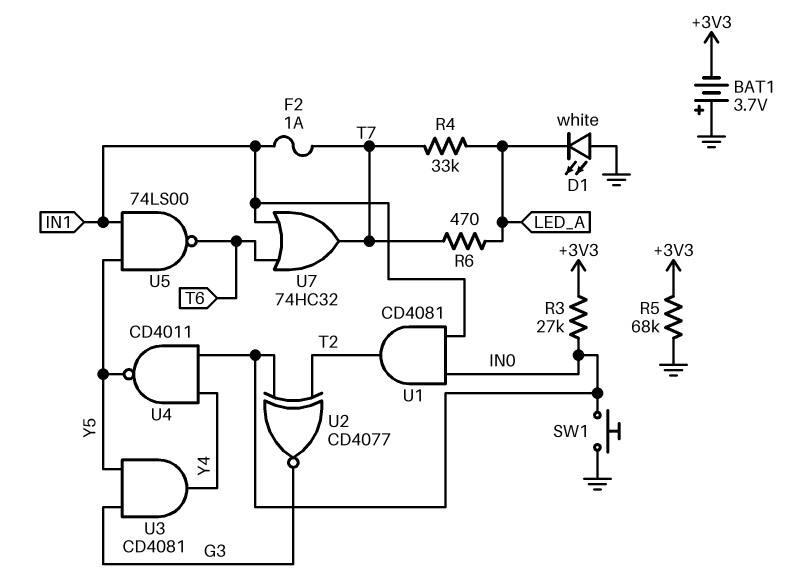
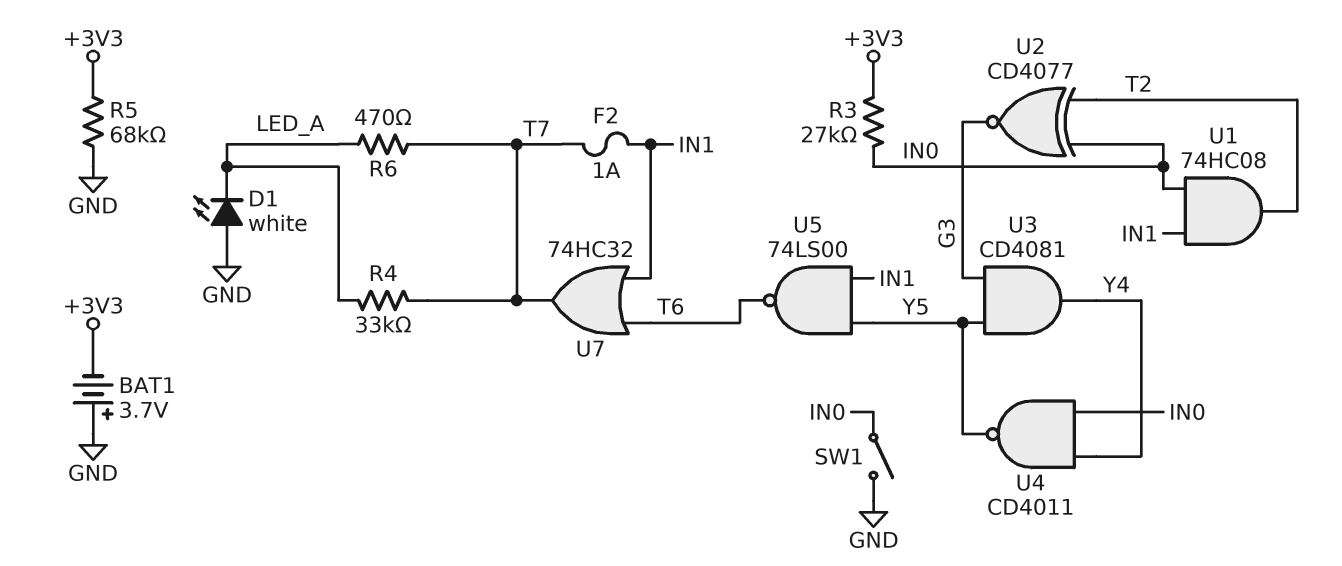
SW1: button (GND, IN0) -> switch (GND, IN0)
U1: AND CD4081 (in IN0, in IN1, out T2) -> AND 74HC08 (in IN0, in IN1, out T2)

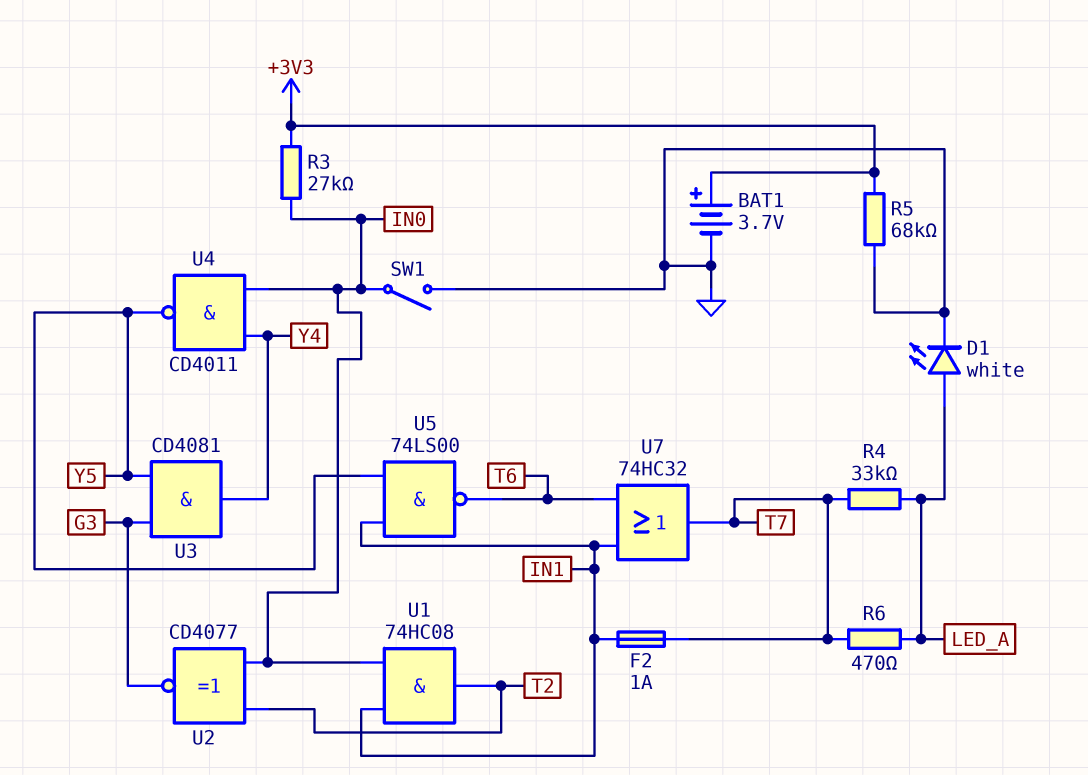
BAT1: 3.7V (plus GND, minus +3V3) -> 3.7V (plus +3V3, minus GND)
D1: LED white (A GND, K LED_A) -> LED white (A LED_A, K GND)

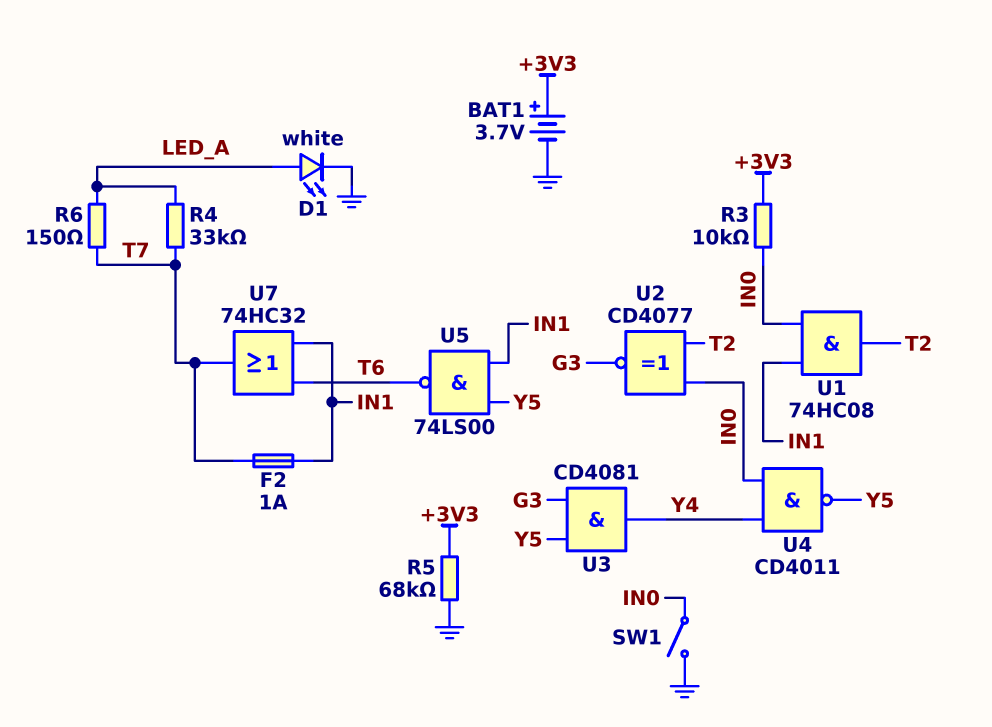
R3: 27k (+3V3, IN0) -> 10k (+3V3, IN0)
R6: 470 (LED_A, T7) -> 150 (LED_A, T7)

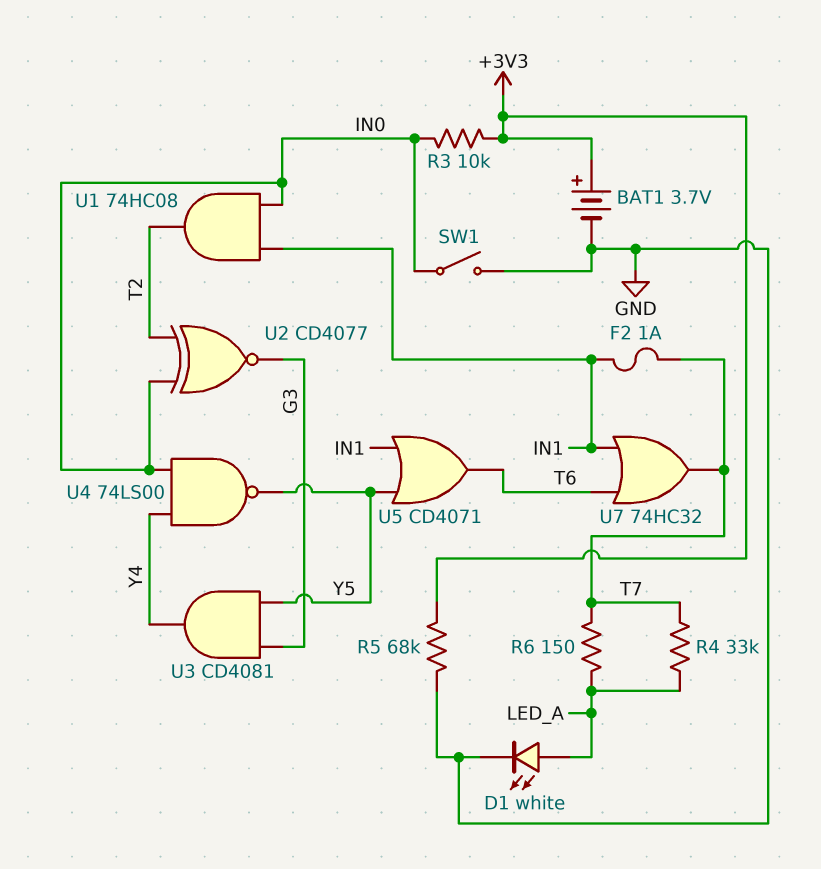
U4: NAND CD4011 (in IN0, in Y4, out Y5) -> NAND 74LS00 (in IN0, in Y4, out Y5)
U5: NAND 74LS00 (in IN1, in Y5, out T6) -> OR CD4071 (in IN1, in Y5, out T6)

